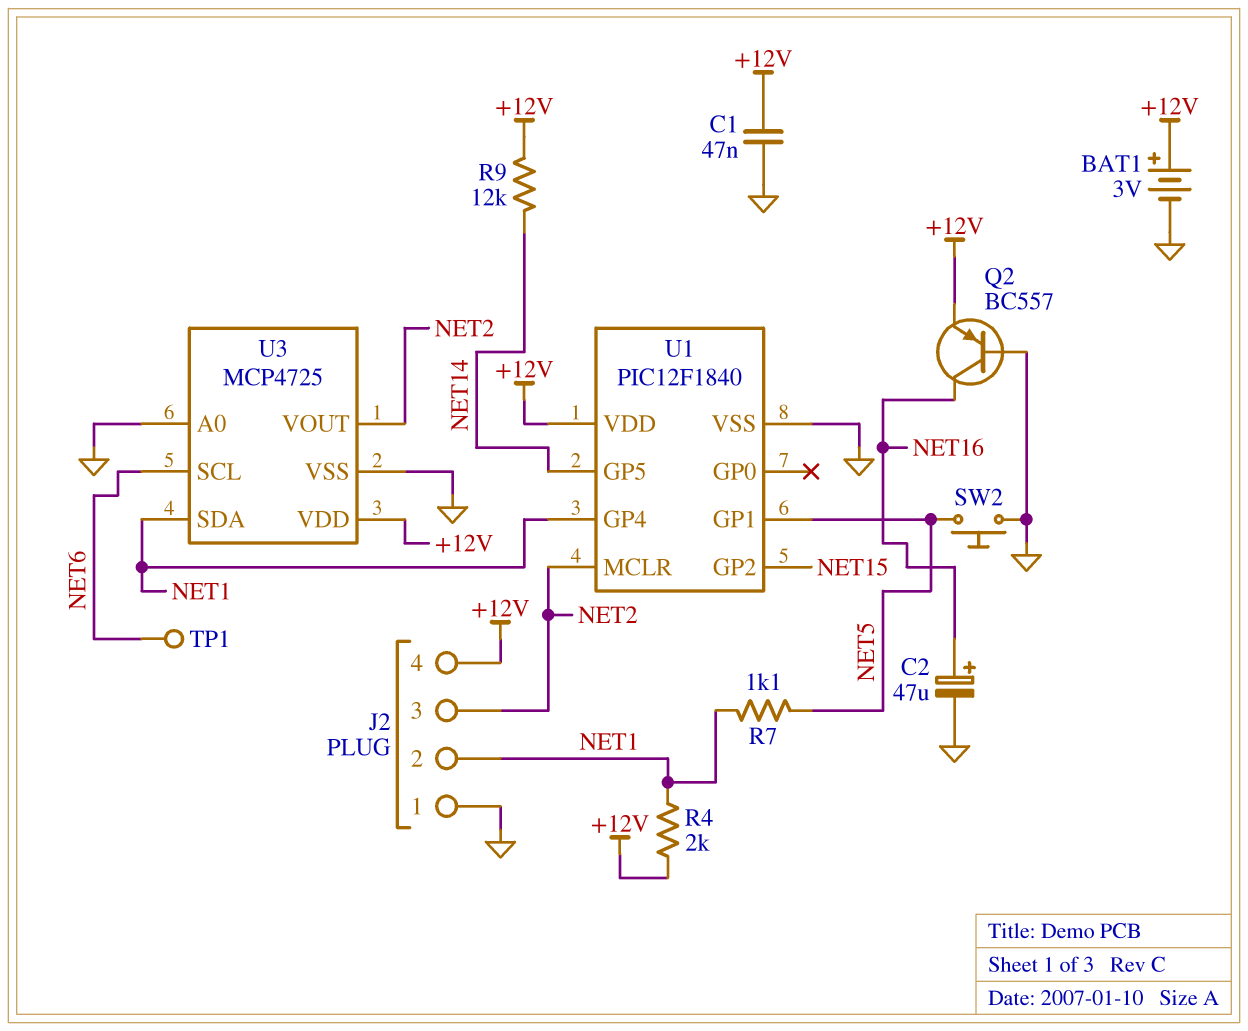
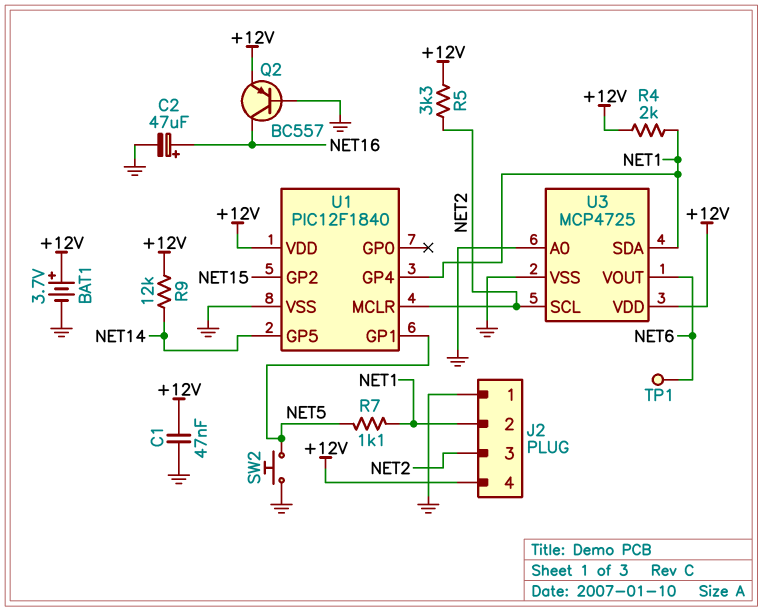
BAT1: 3V (plus +12V, minus GND) -> 3.7V (plus +12V, minus GND)
R5: none -> 3.3k (+12V, NET2)
U3 pin SCL: NET6 -> NET2
U3 pin VOUT: NET2 -> NET6

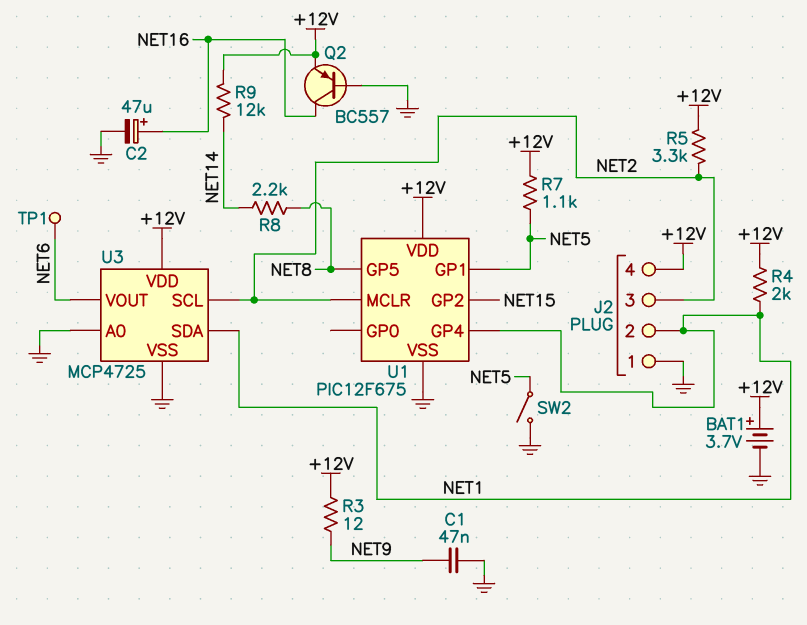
C1: 47nF (+12V, GND) -> 47nF (GND, NET9)
R3: none -> 12 (+12V, NET9)
R7: 1.1k (NET1, NET5) -> 1.1k (+12V, NET5)
R8: none -> 2.2k (NET8, NET14)
SW2: button (GND, NET5) -> switch (GND, NET5)
U1: PIC12F1840 -> PIC12F675
U1 pin GP5: NET14 -> NET8

